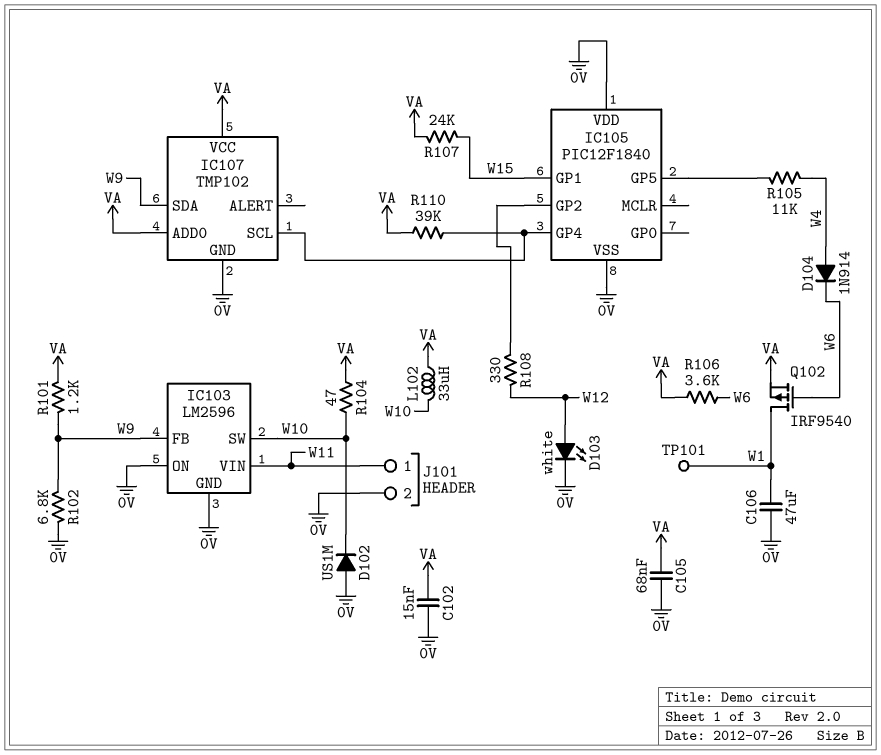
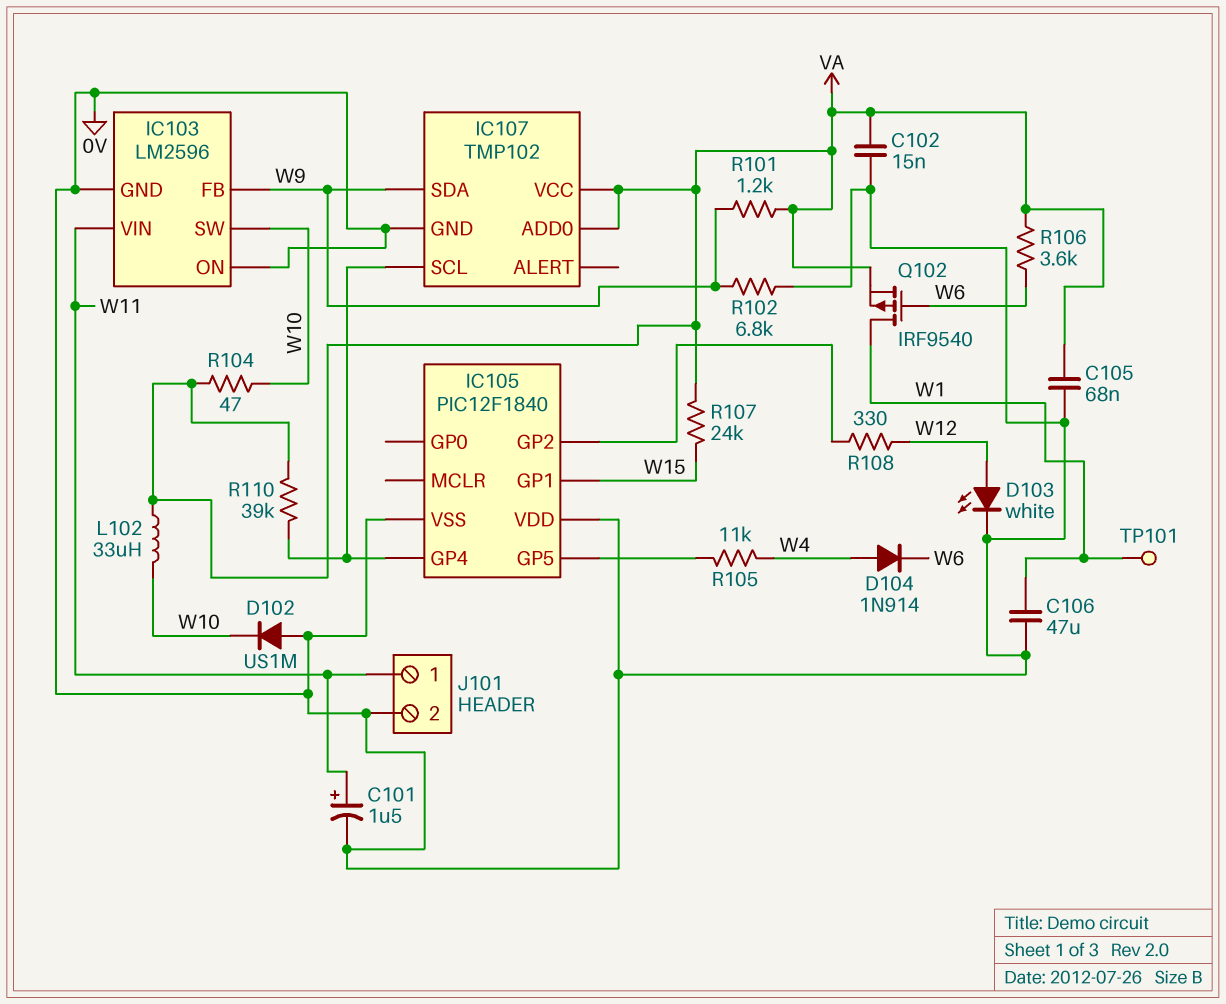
C101: none -> 1.5uF (plus W11, minus 0V)

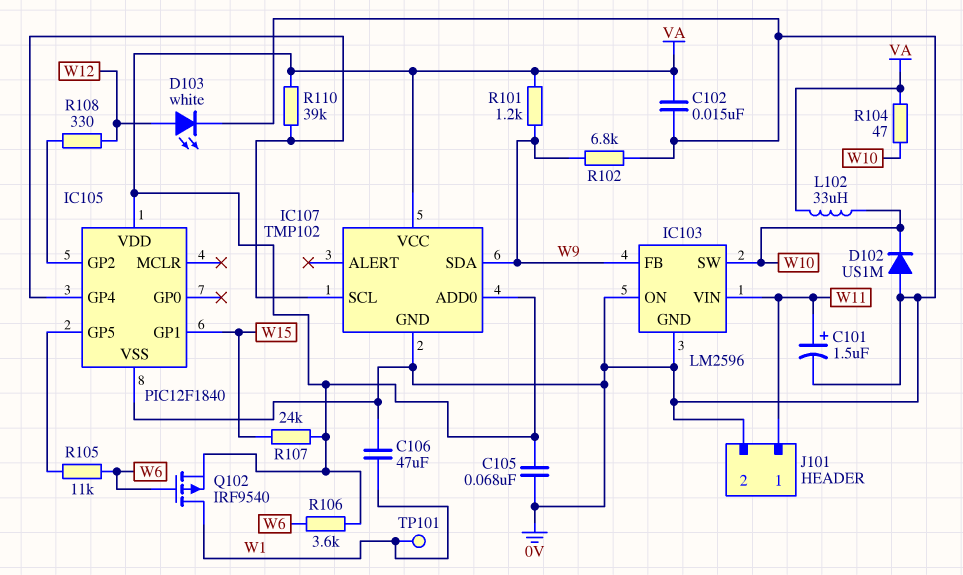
D104: diode 1N914 (A W4, K W6) -> none
IC105 pin VDD: 0V -> VA
R105: 11k (IC105/GP5, W4) -> 11k (IC105/GP5, W6)

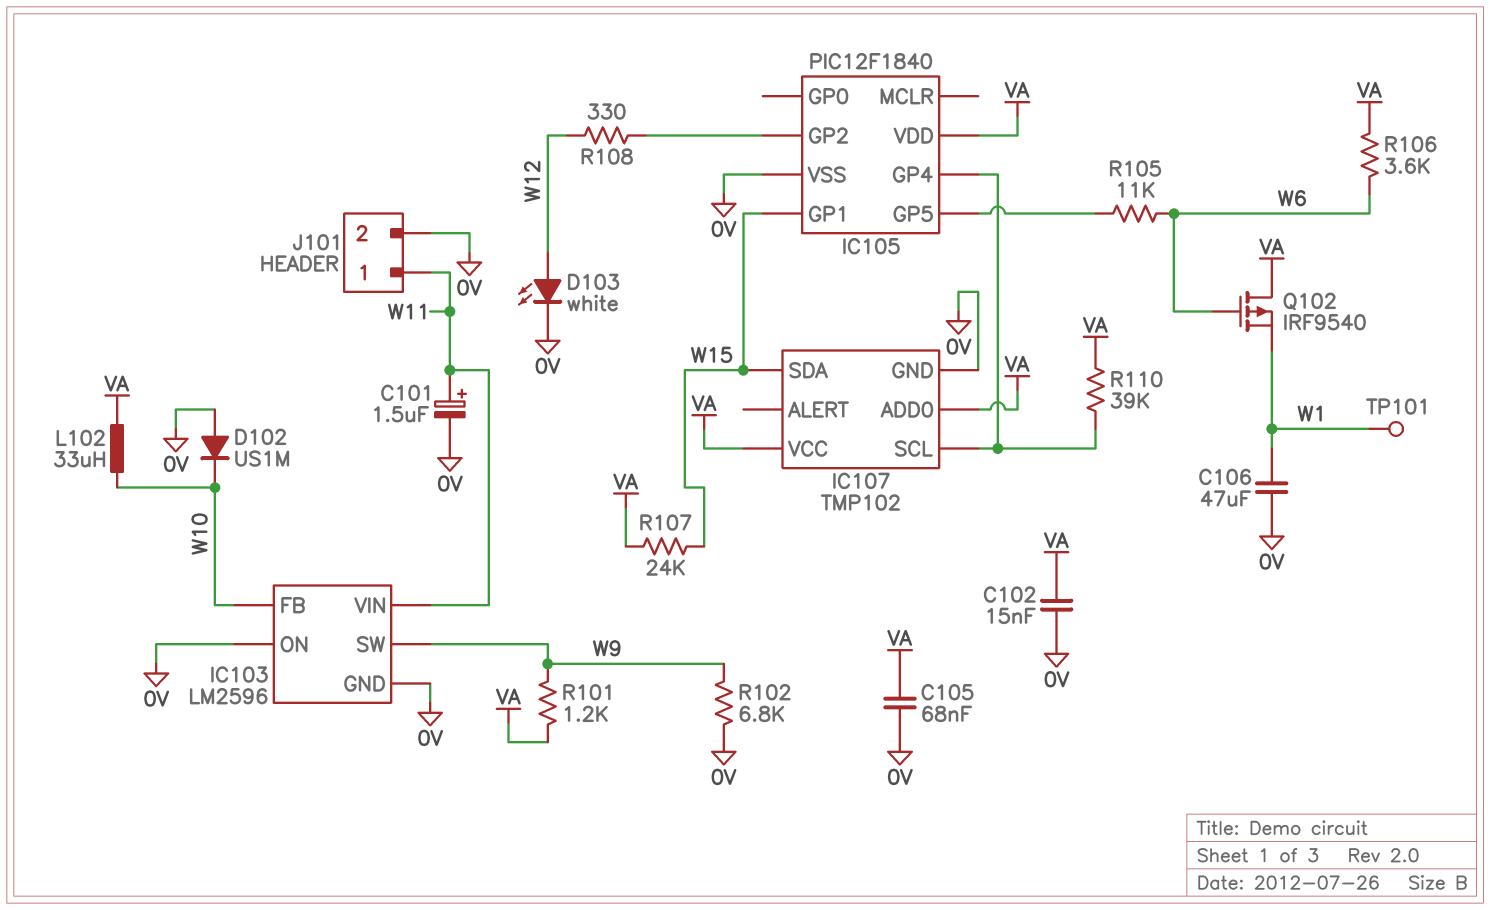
IC103 pin FB: W9 -> W10
IC103 pin SW: W10 -> W9
IC107 pin SDA: W9 -> W15
Q102: PMOS IRF9540 (G W6, D W1, S VA) -> PMOS IRF9540 (G W6, D VA, S W1)
R104: 47 (VA, W10) -> none

